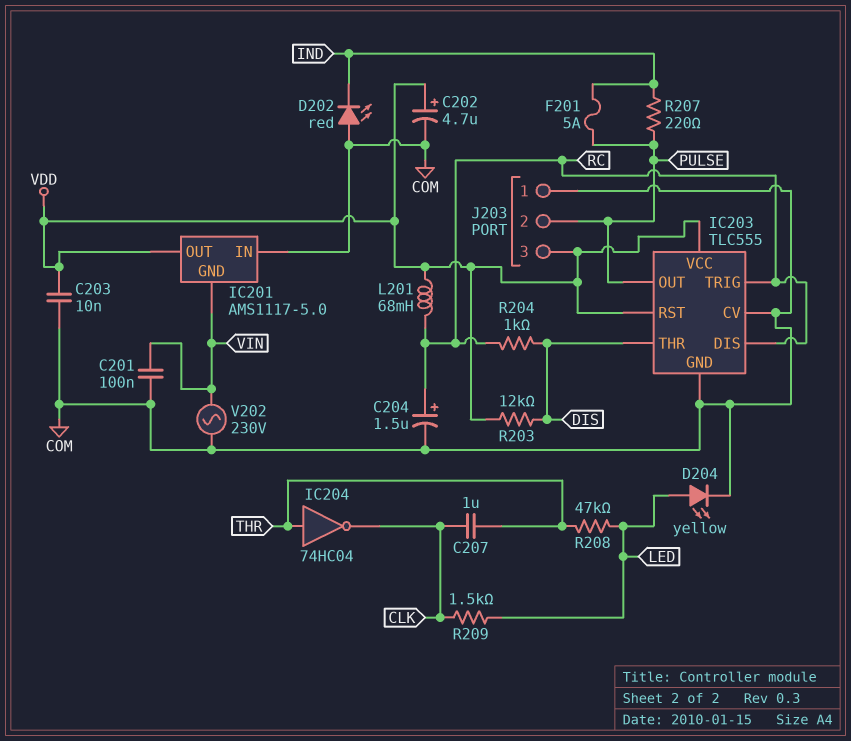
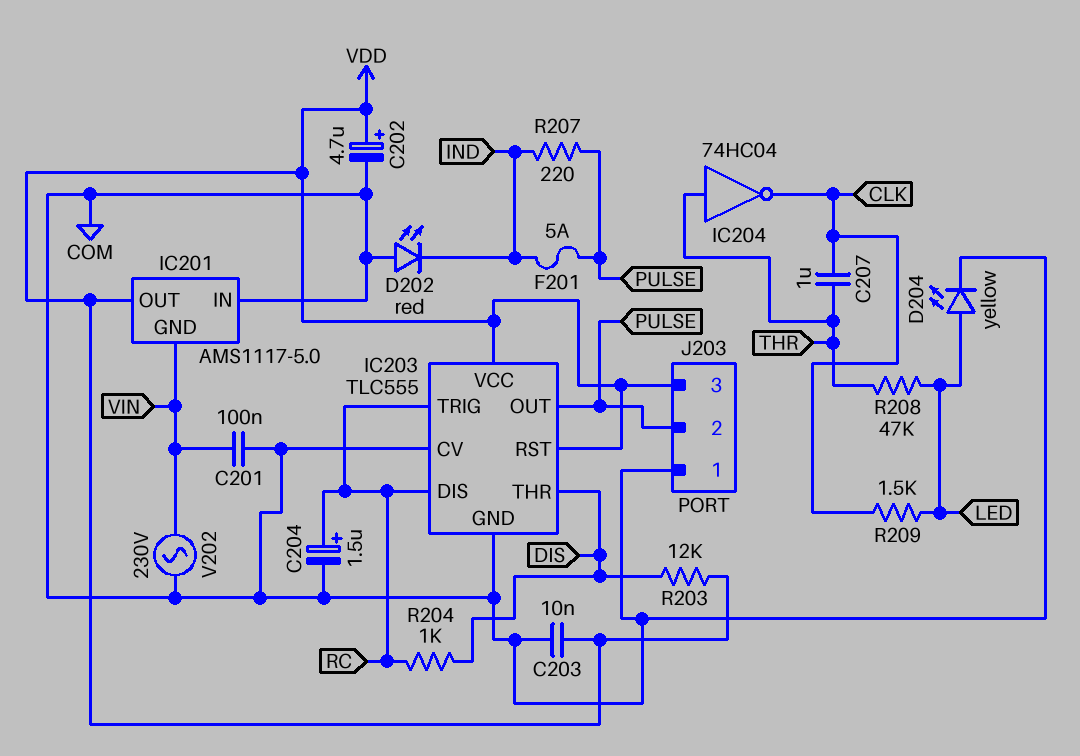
L201: 68mH (RC, VDD) -> none

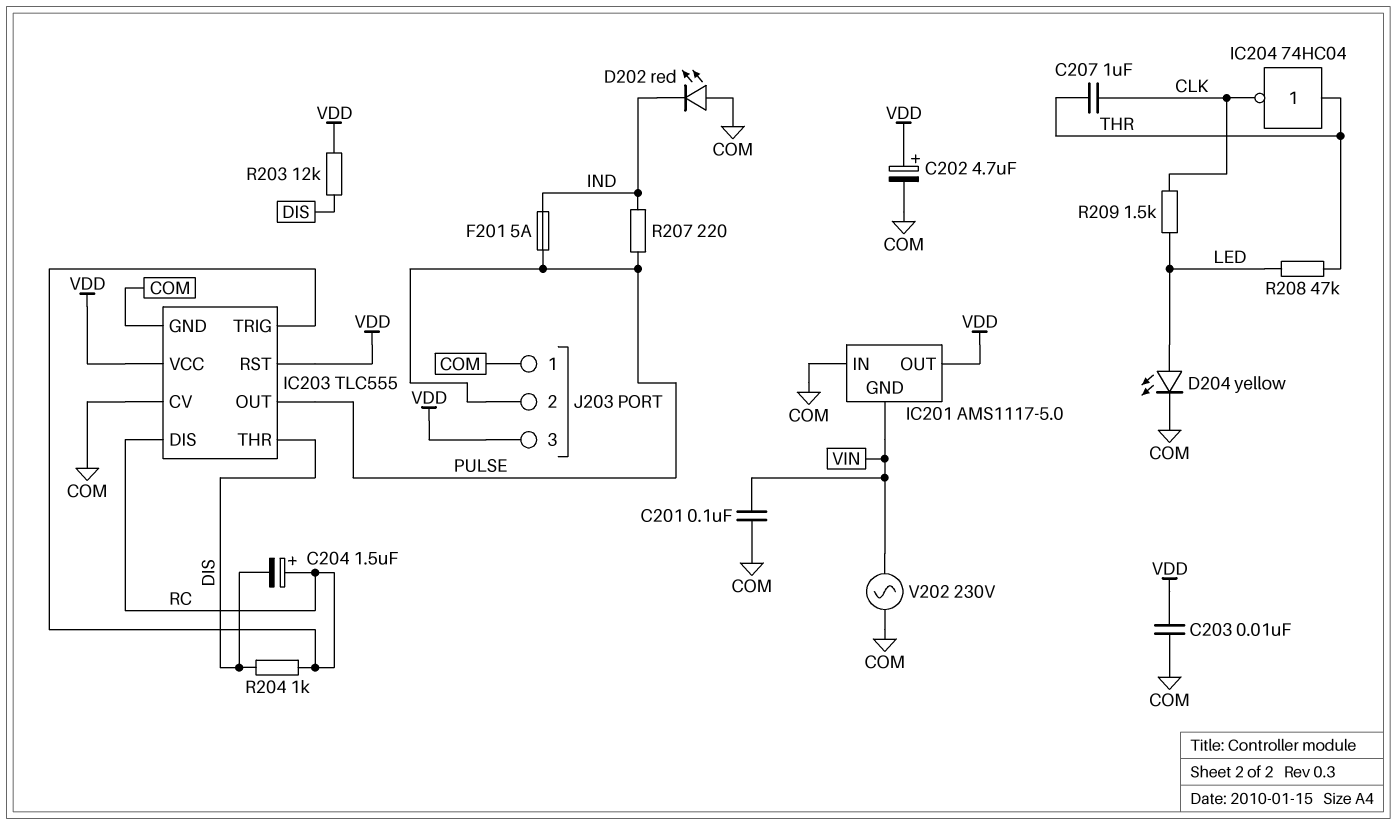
C204: 1.5uF (plus RC, minus COM) -> 1.5uF (plus RC, minus DIS)

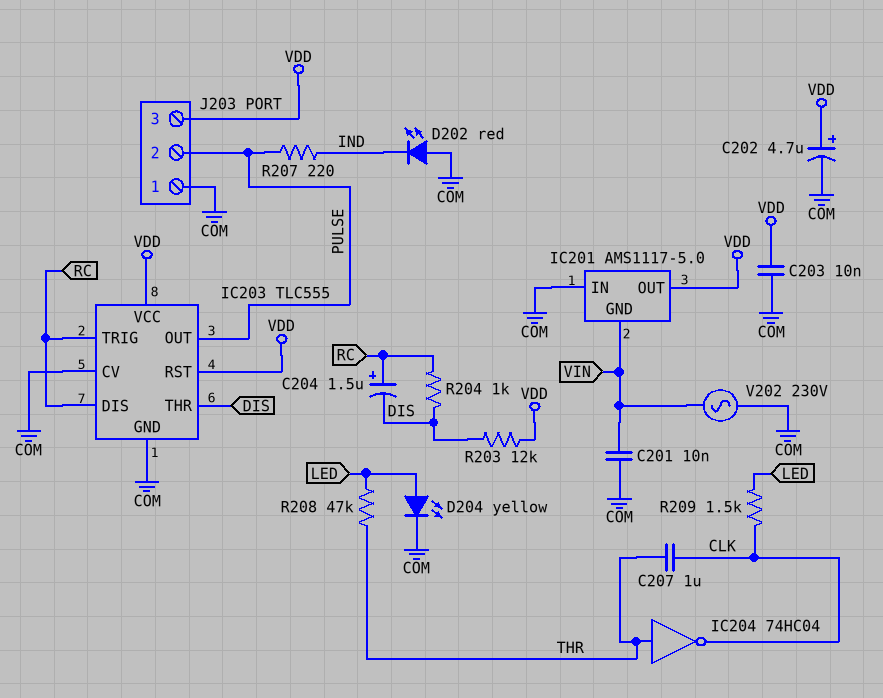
C201: 100nF (COM, VIN) -> 10nF (COM, VIN)
F201: 5A (IND, PULSE) -> none

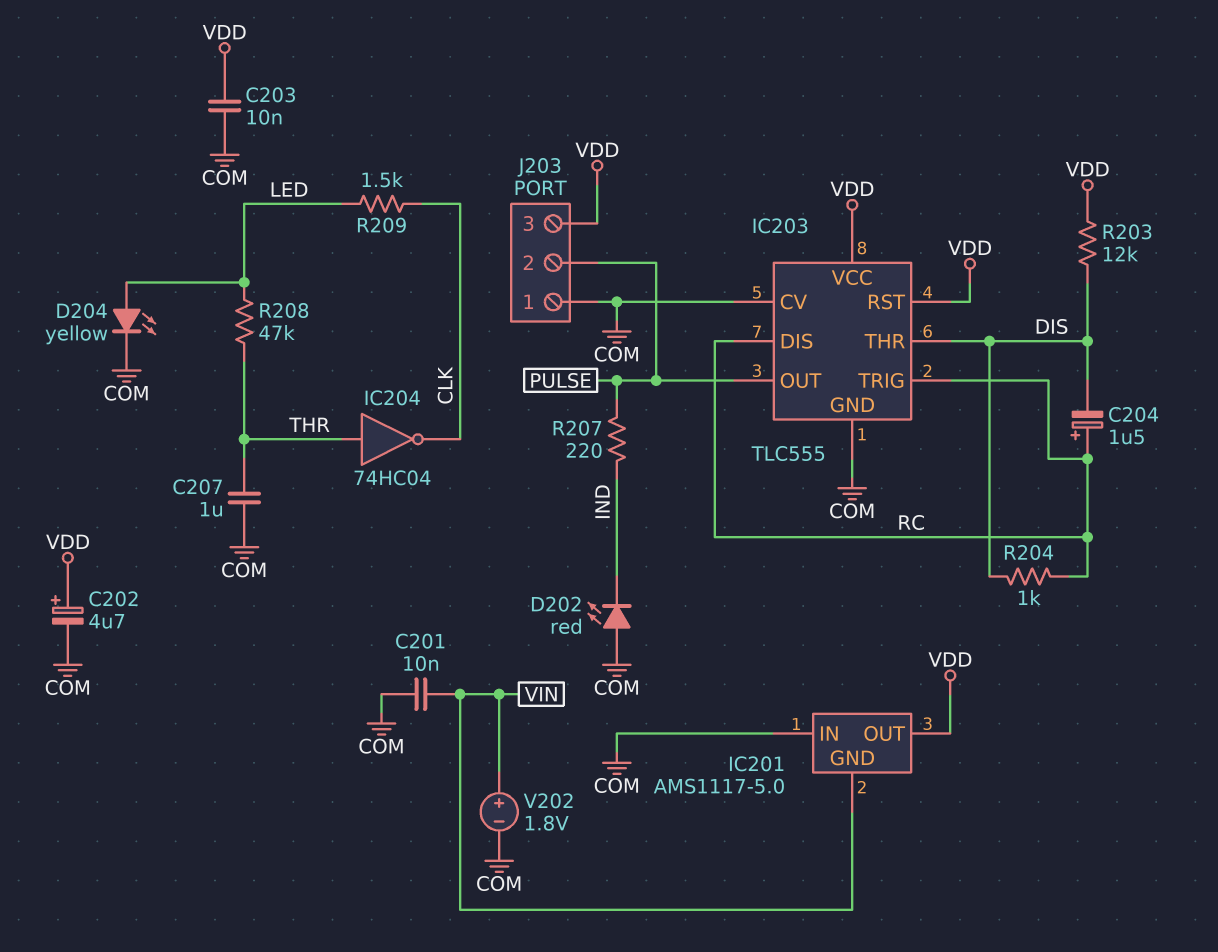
C207: 1uF (CLK, THR) -> 1uF (COM, THR)
V202: AC 230V (COM, VIN) -> 1.8V (plus VIN, minus COM)

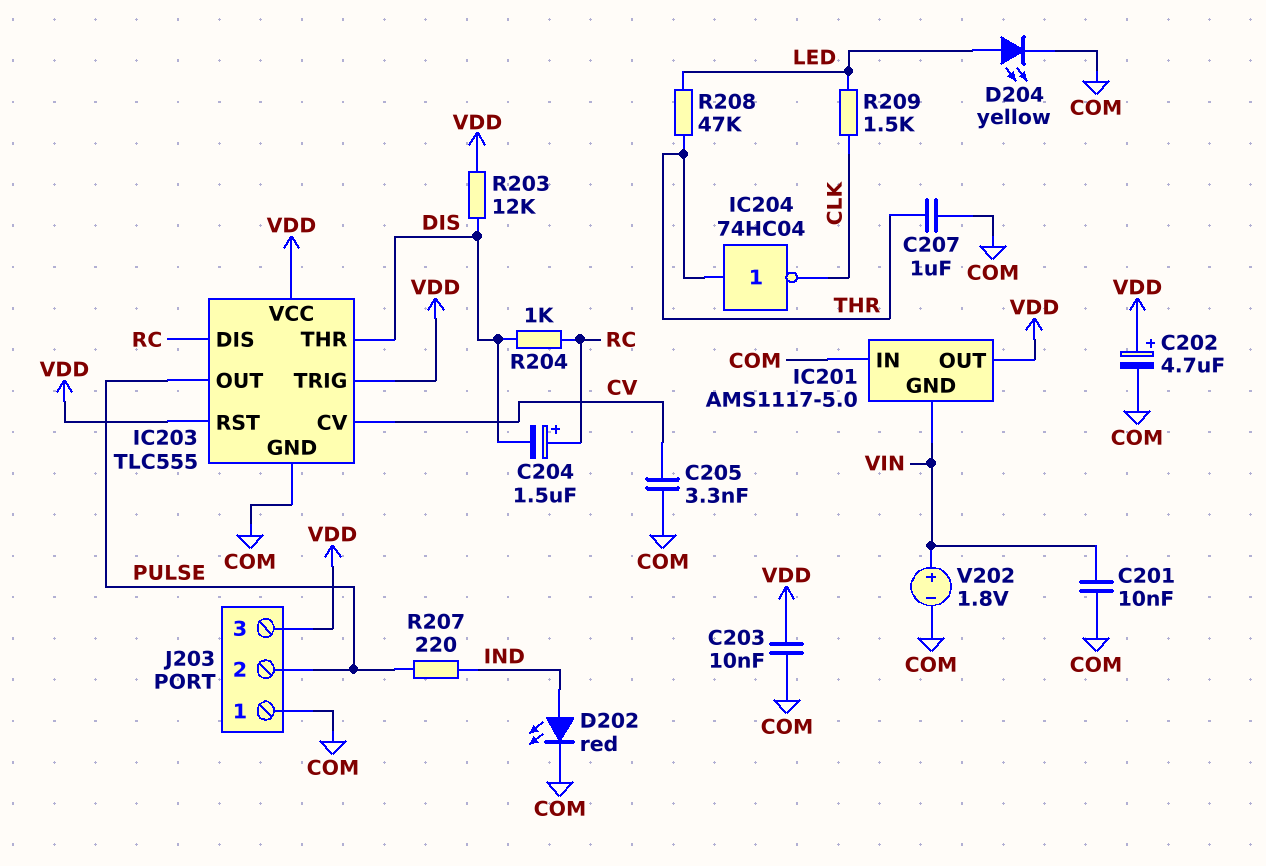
C205: none -> 3.3nF (COM, CV)
D202: LED red (A COM, K IND) -> LED red (A IND, K COM)
IC203 pin CV: COM -> CV
IC203 pin TRIG: RC -> VDD

